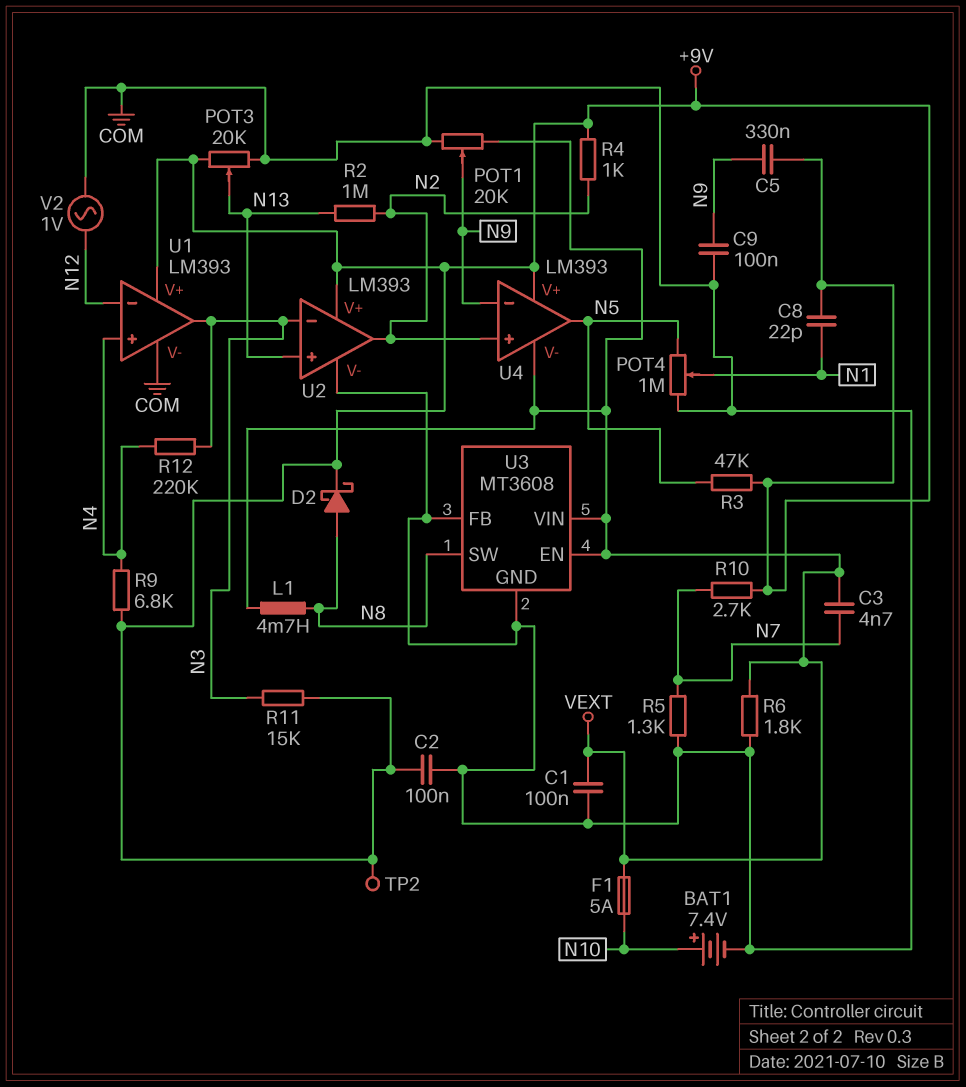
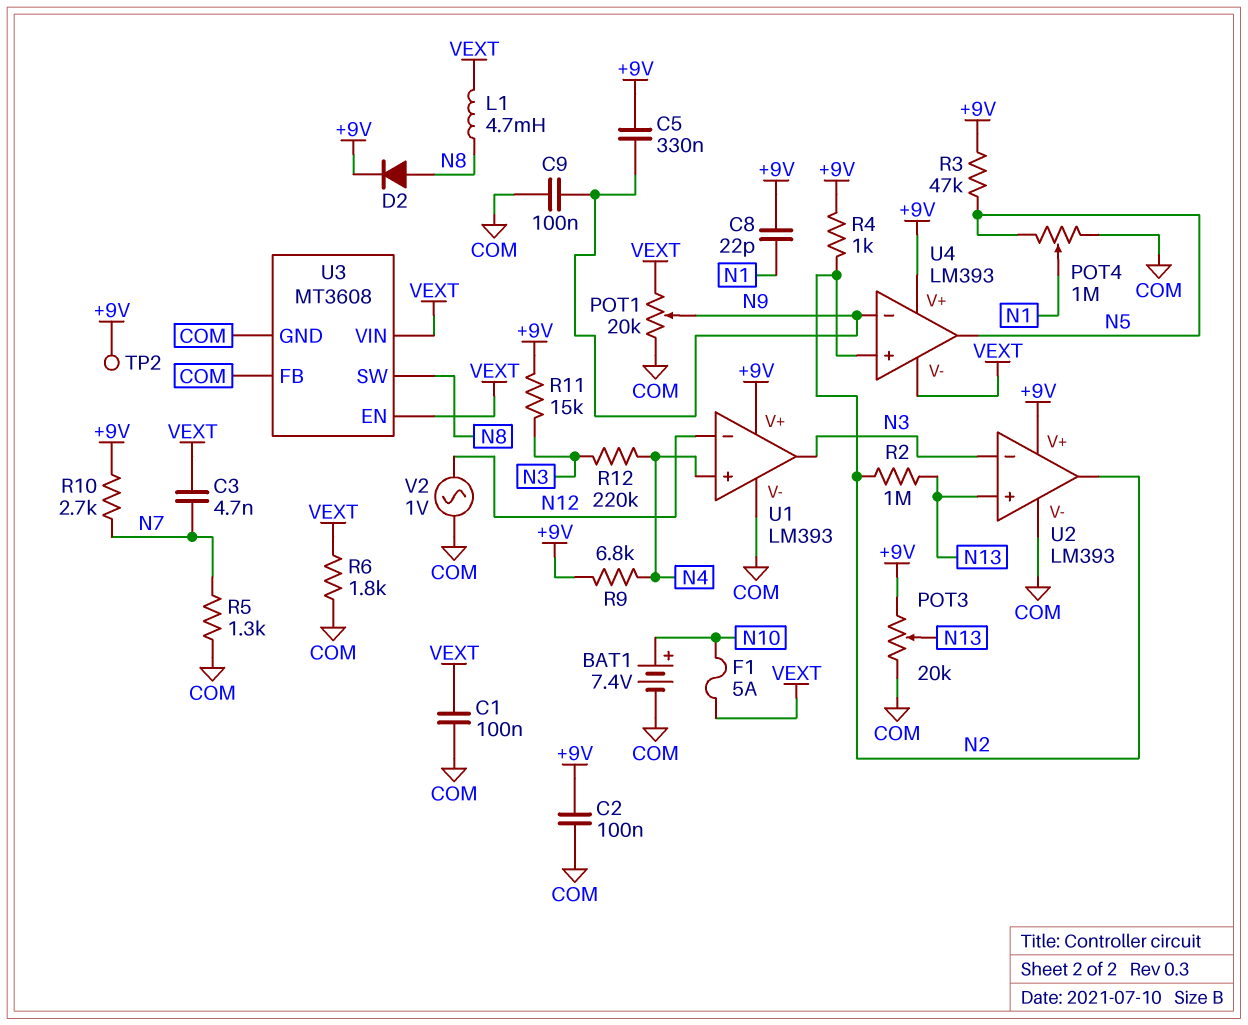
D2: schottky (A N8, K +9V) -> diode (A N8, K +9V)

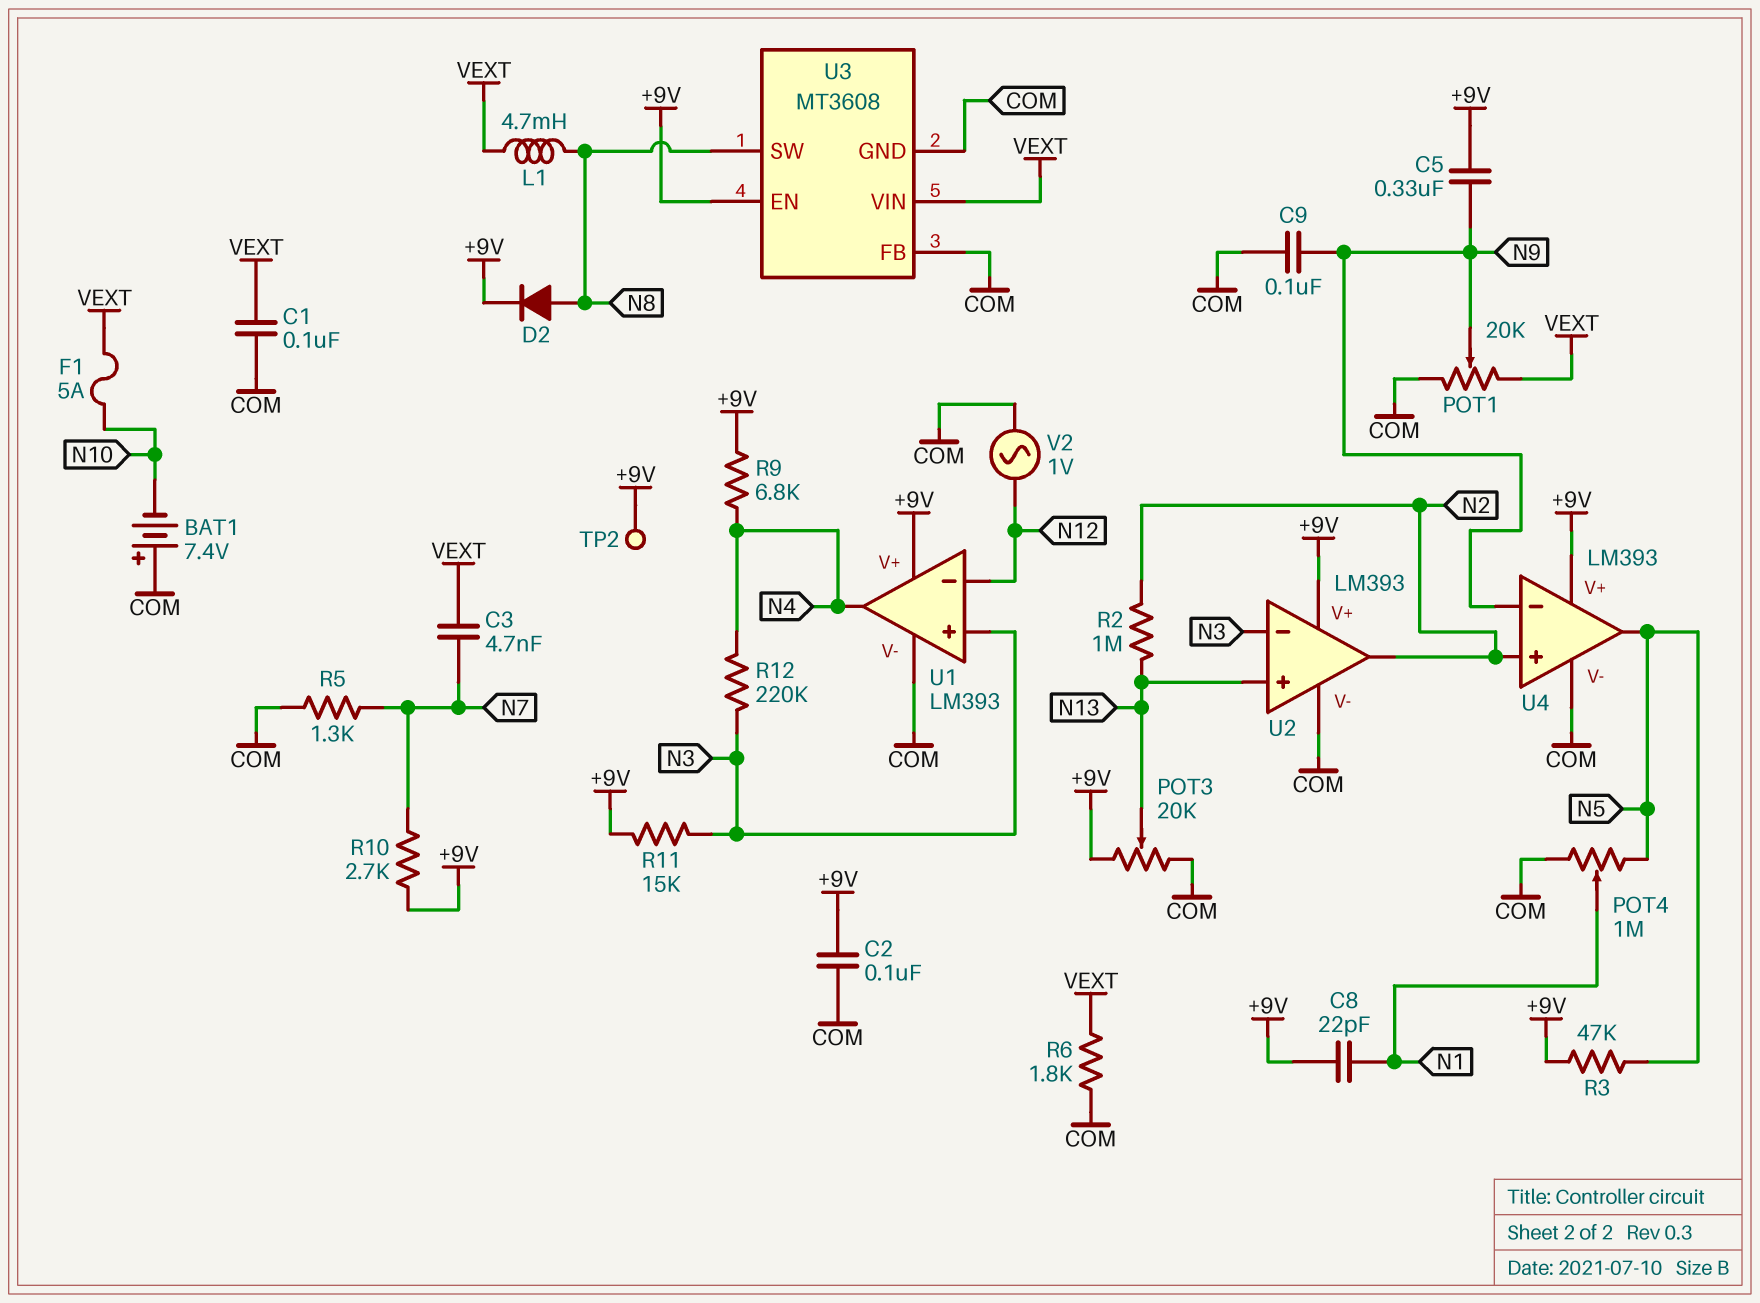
BAT1: 7.4V (plus N10, minus COM) -> 7.4V (plus COM, minus N10)
R4: 1k (+9V, N2) -> none
U1 pin in+: N4 -> N3
U1 pin out: N3 -> N4
U3 pin EN: VEXT -> +9V
U4 pin V-: VEXT -> COM

